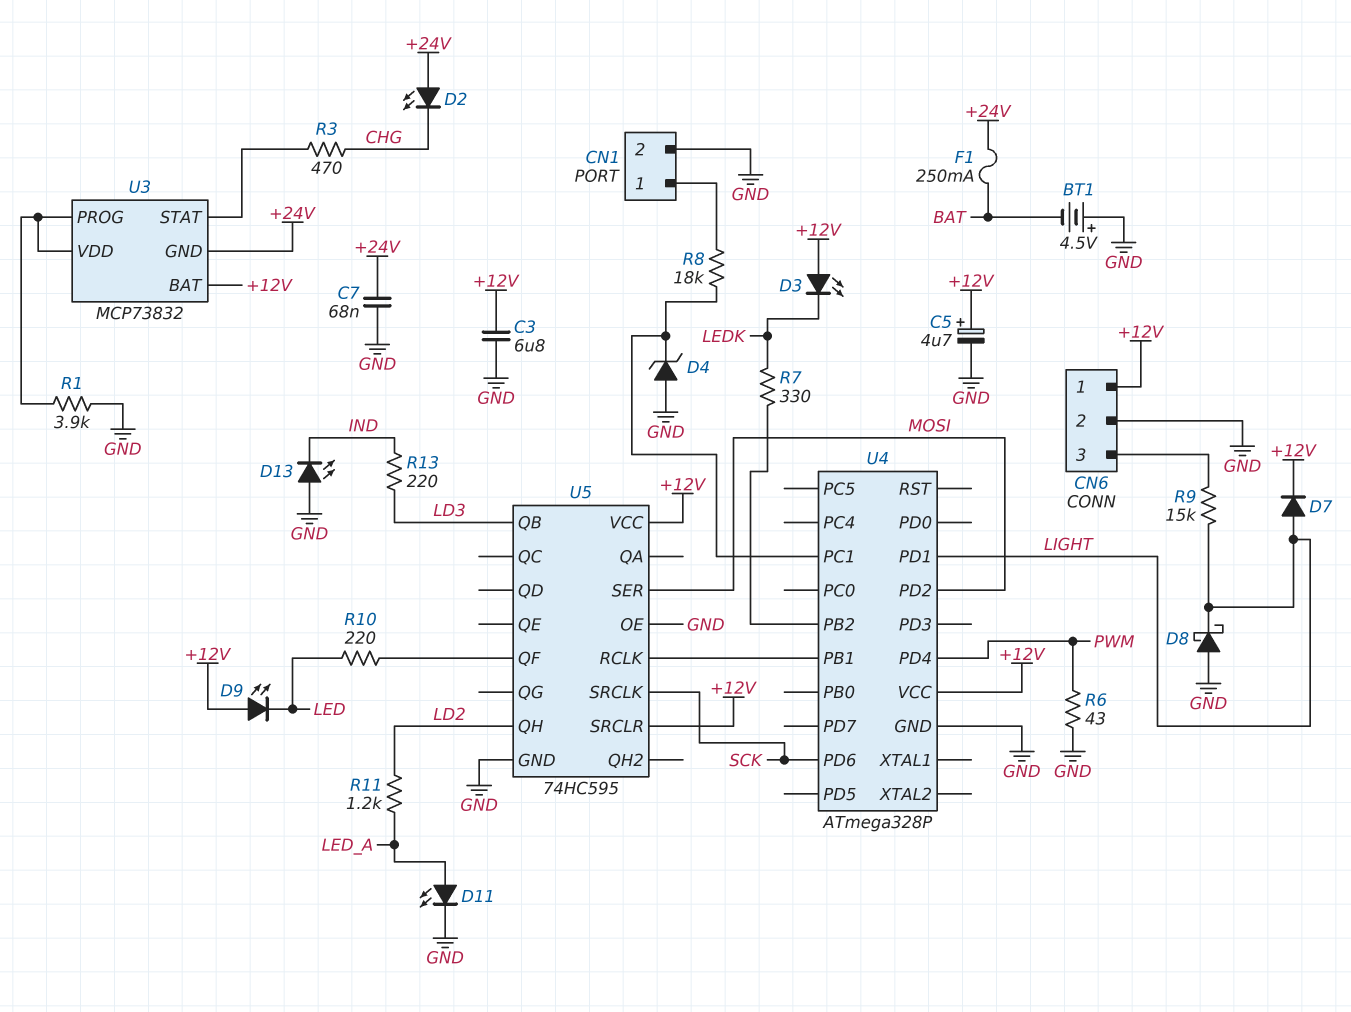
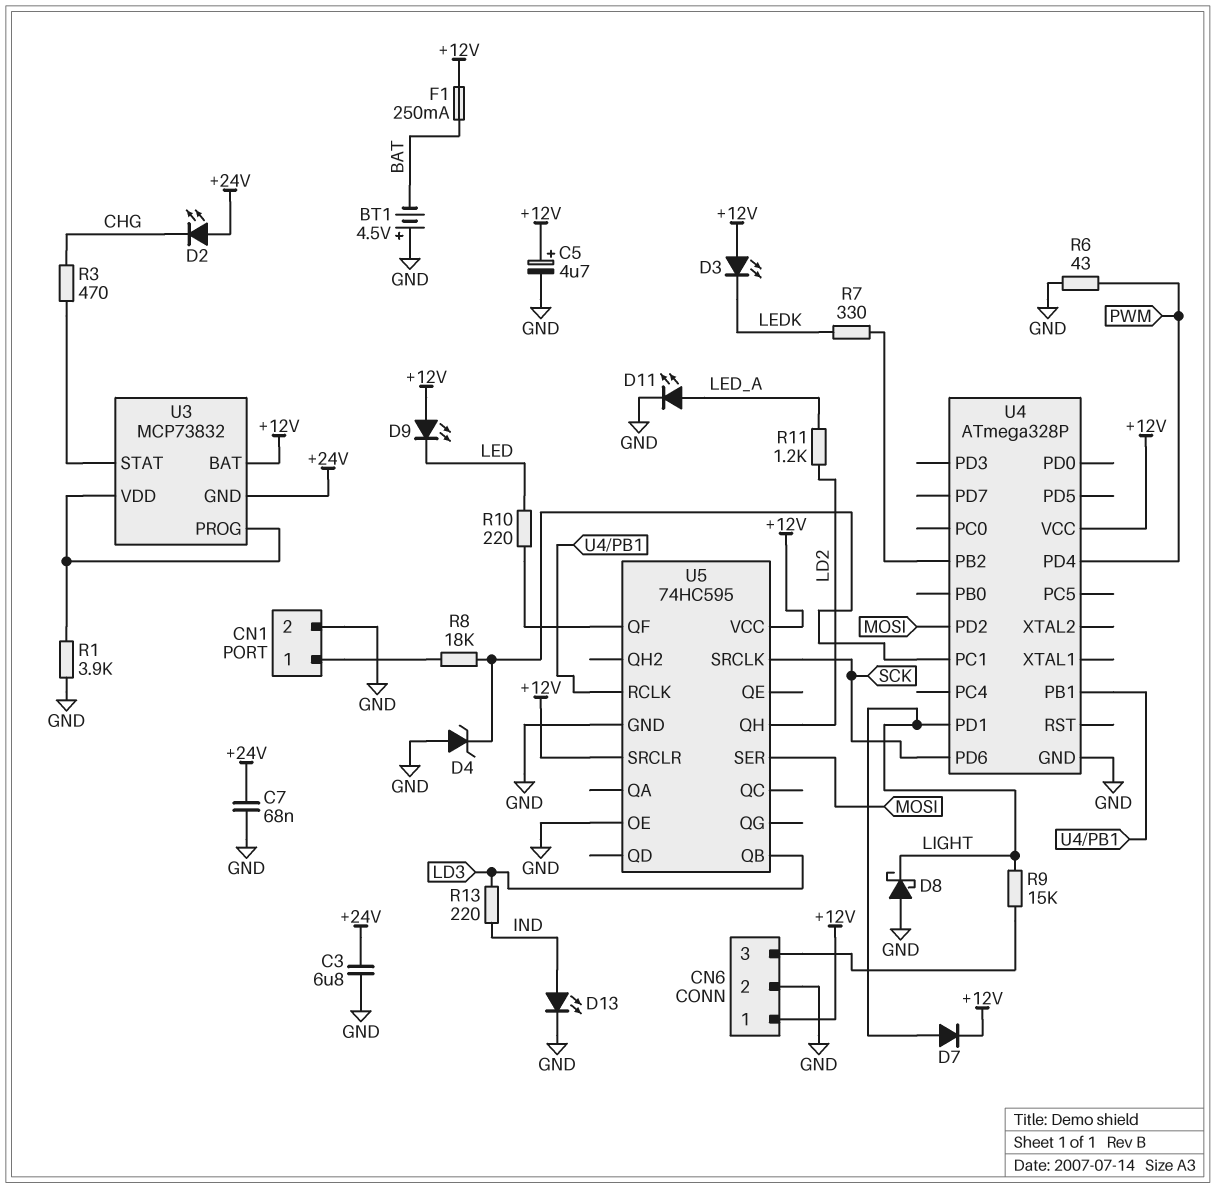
C3: 6.8uF (+12V, GND) -> 6.8uF (+24V, GND)
D13: LED (A GND, K IND) -> LED (A IND, K GND)
F1: 250mA (+24V, BAT) -> 250mA (+12V, BAT)

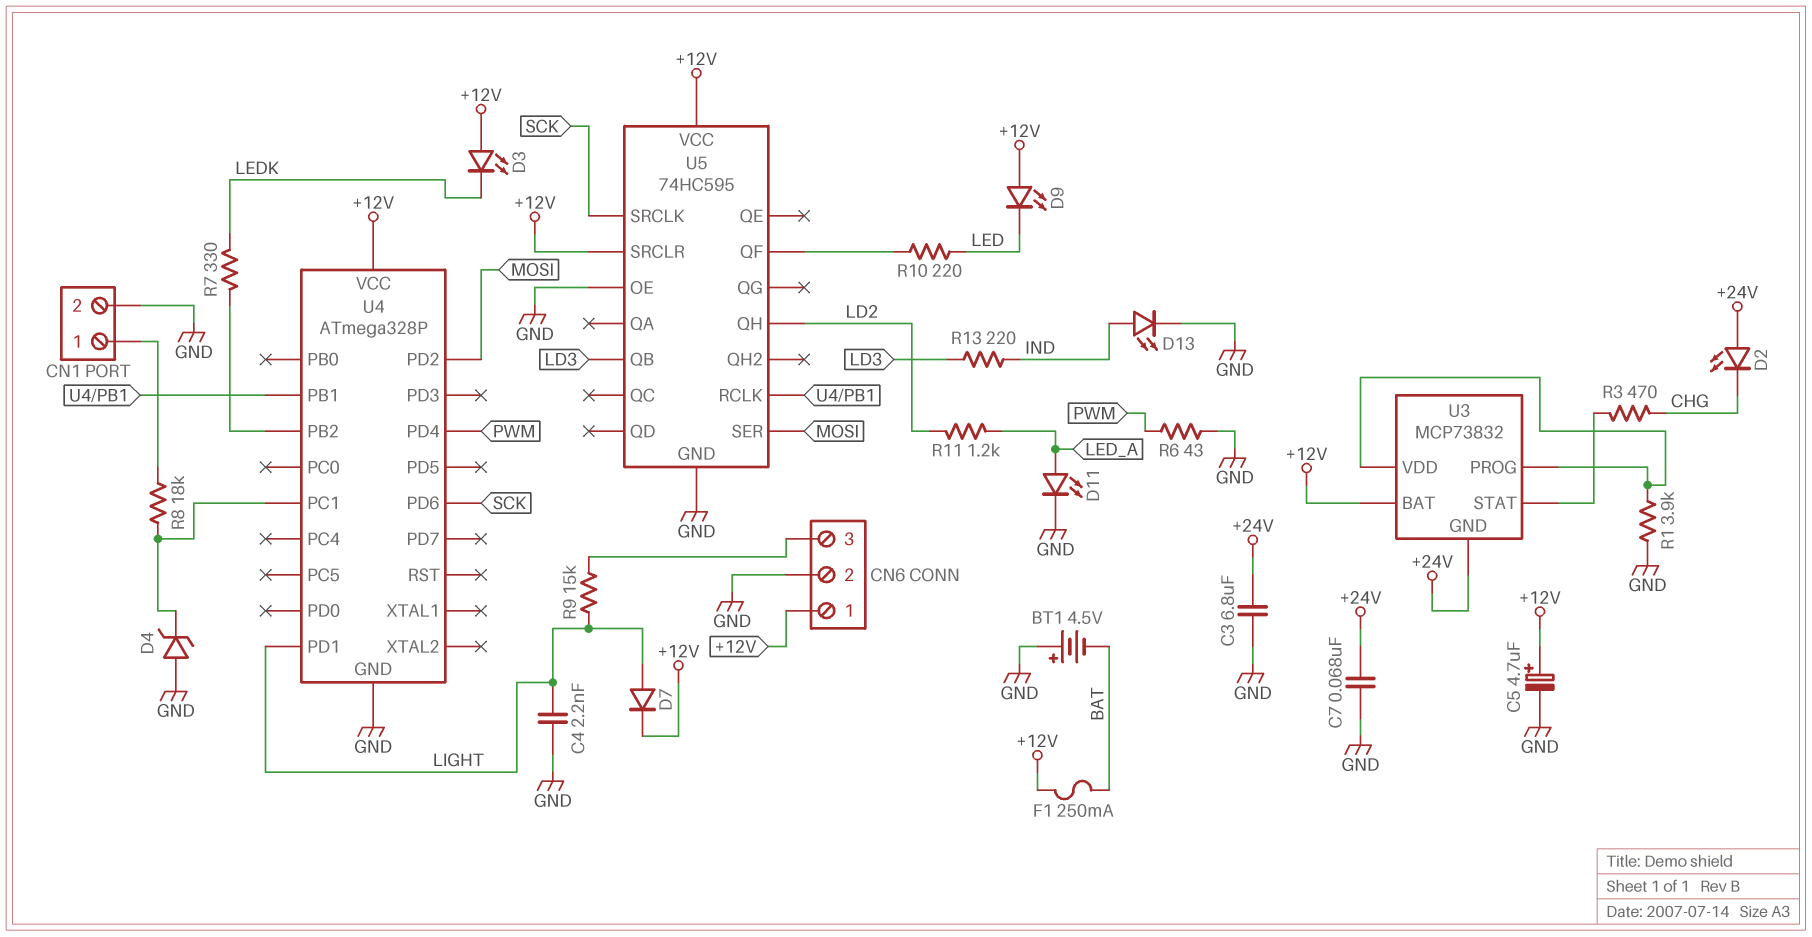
C4: none -> 2.2nF (GND, LIGHT)
D8: schottky (A GND, K LIGHT) -> none

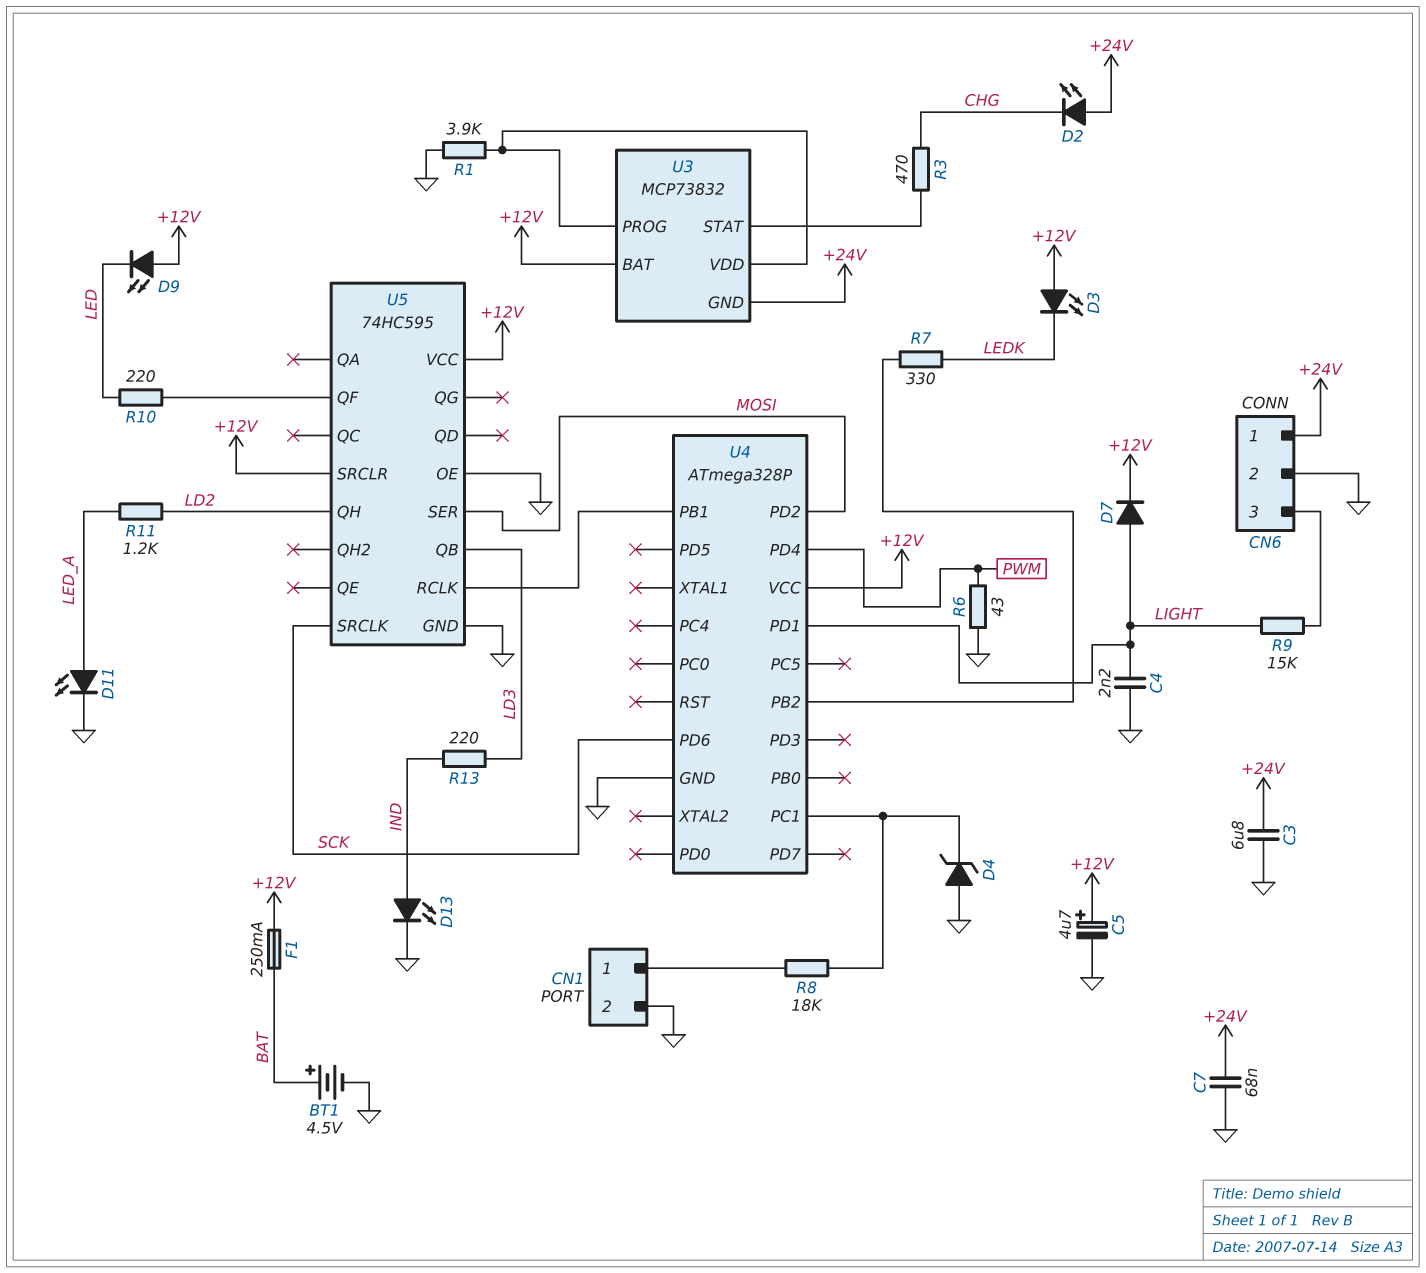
BT1: 4.5V (plus GND, minus BAT) -> 4.5V (plus BAT, minus GND)
CN6 pin 1: +12V -> +24V

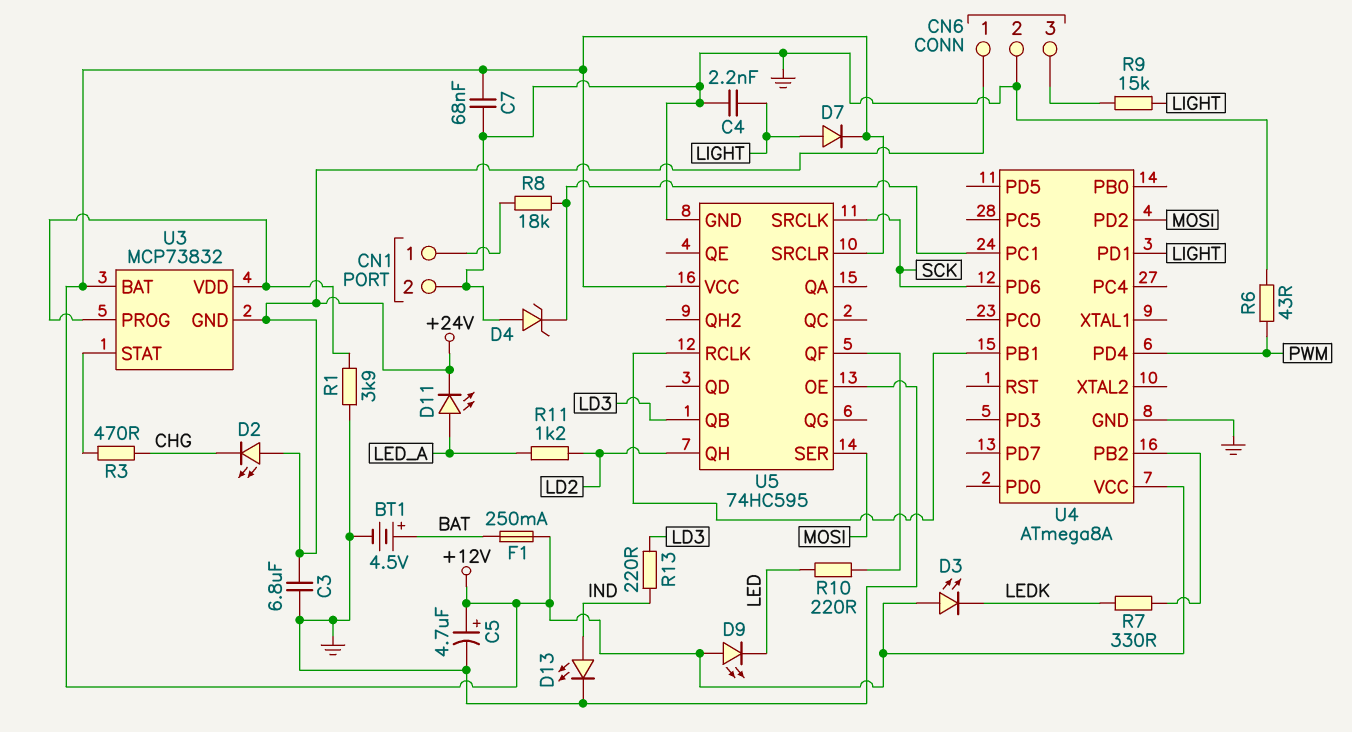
C7: 68nF (+24V, GND) -> 68nF (+12V, GND)
D11: LED (A LED_A, K GND) -> LED (A LED_A, K +24V)
U4: ATmega328P -> ATmega8A

